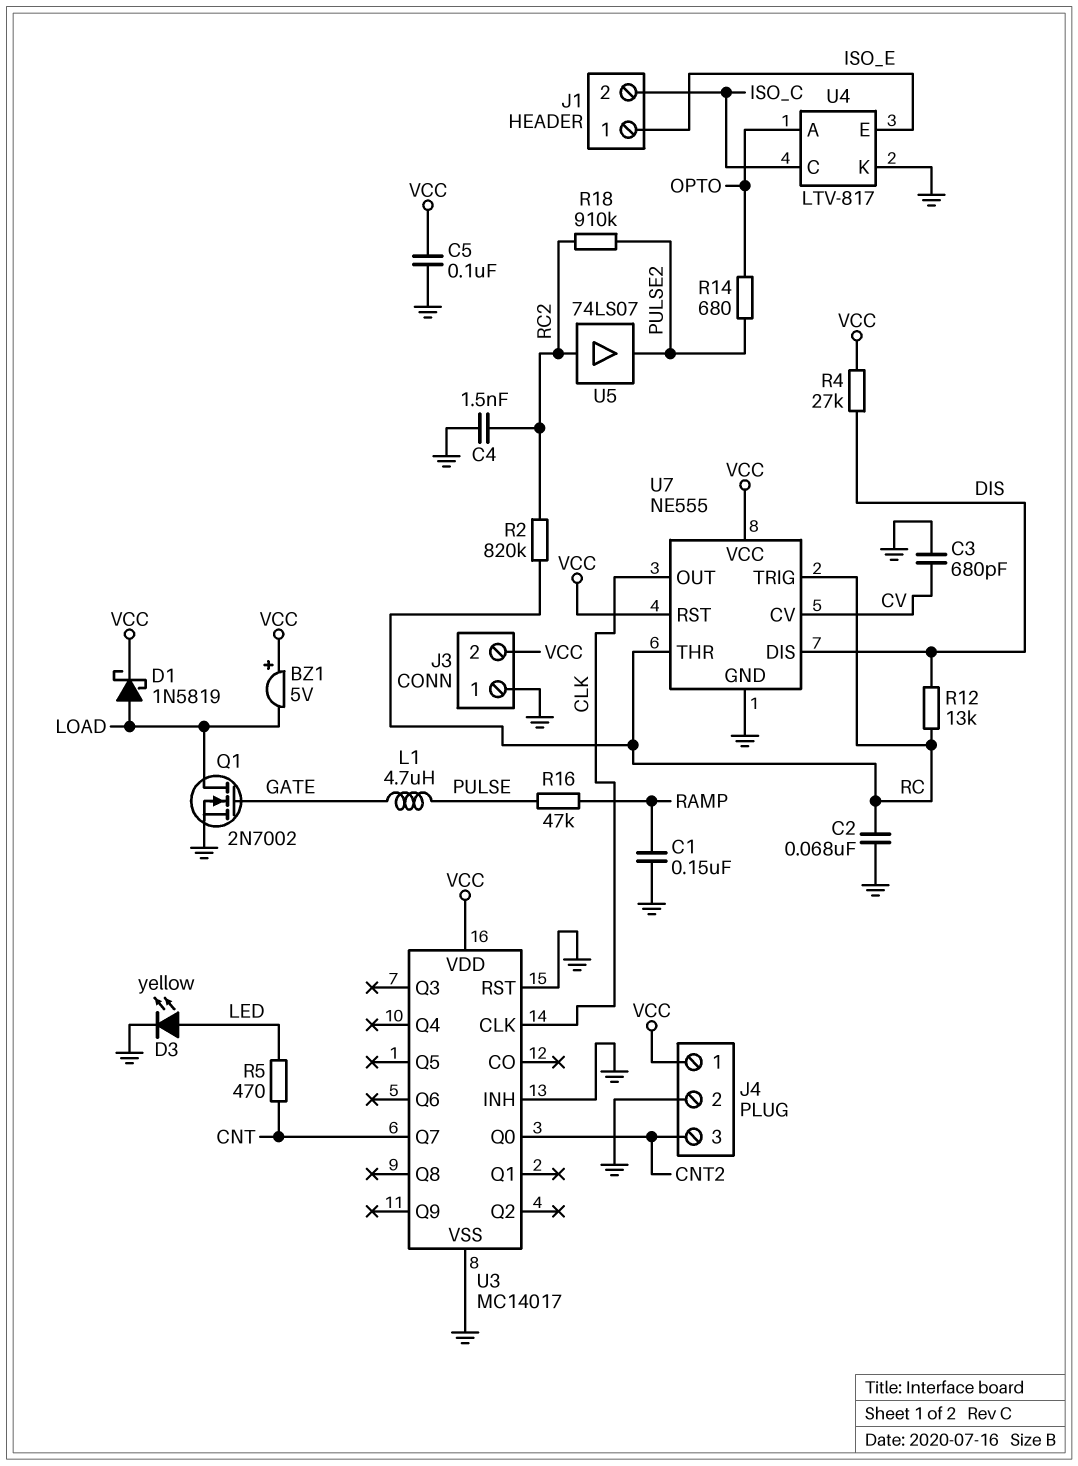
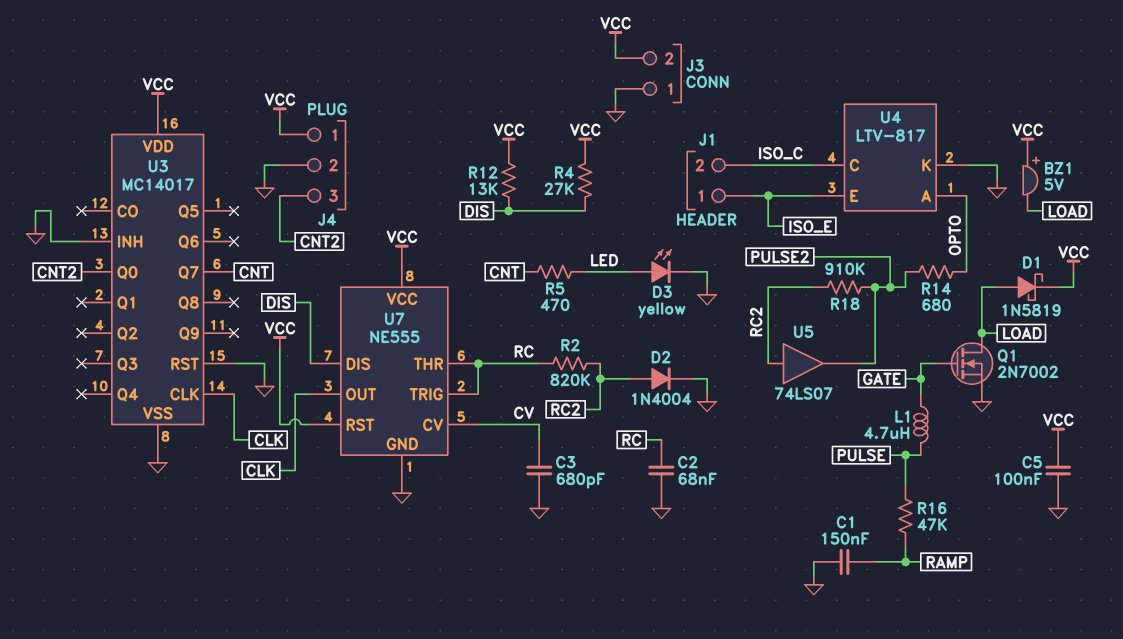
C4: 1.5nF (GND, RC2) -> none
D2: none -> diode 1N4004 (A RC2, K GND)
R12: 13k (DIS, RC) -> 13k (DIS, VCC)

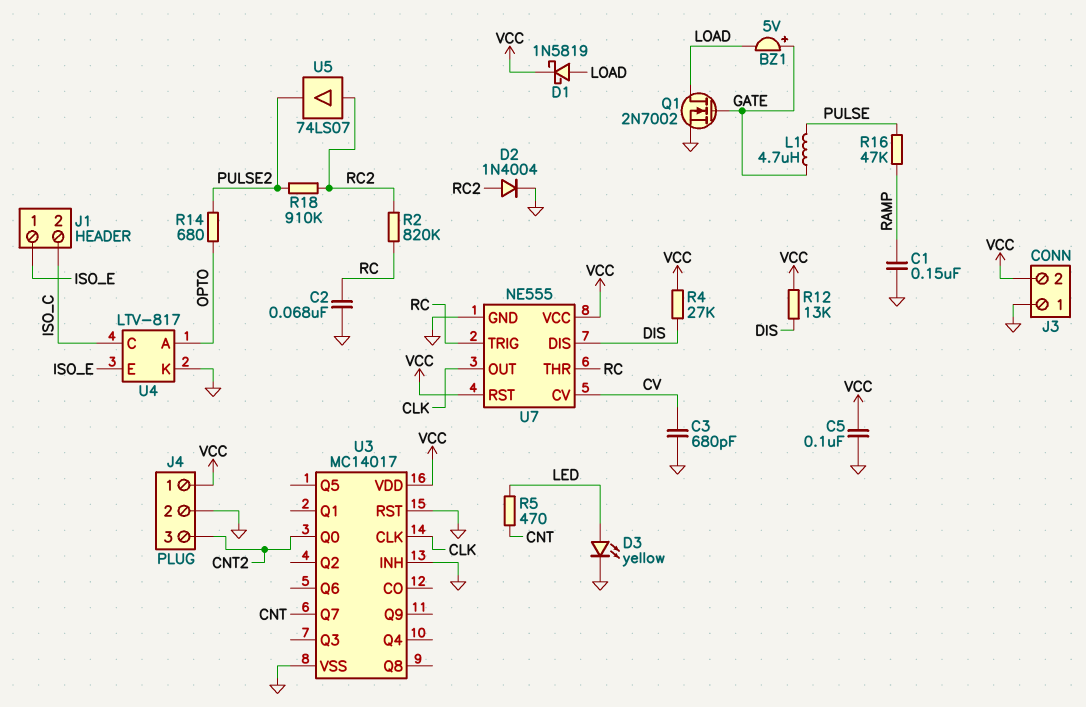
BZ1: buzzer 5V (plus VCC, minus LOAD) -> buzzer 5V (plus GATE, minus LOAD)

